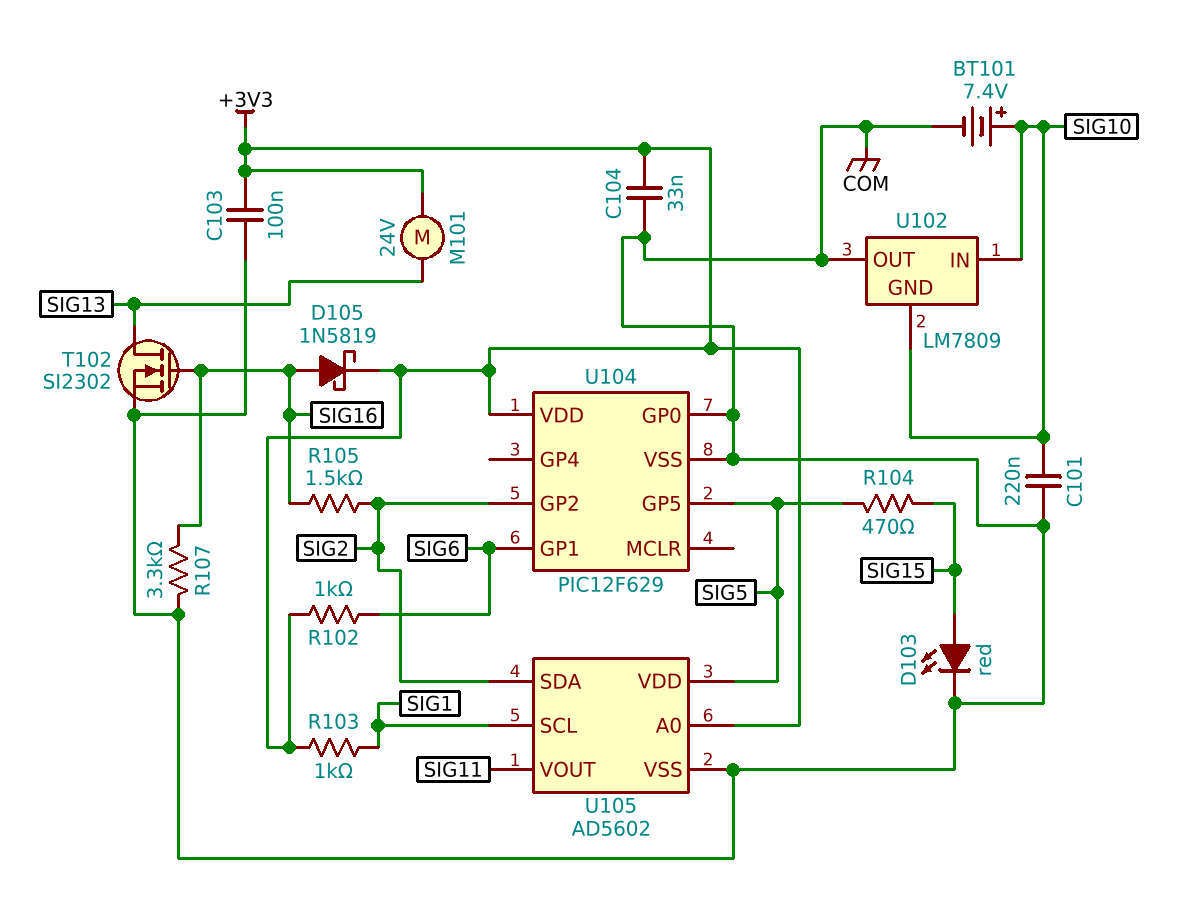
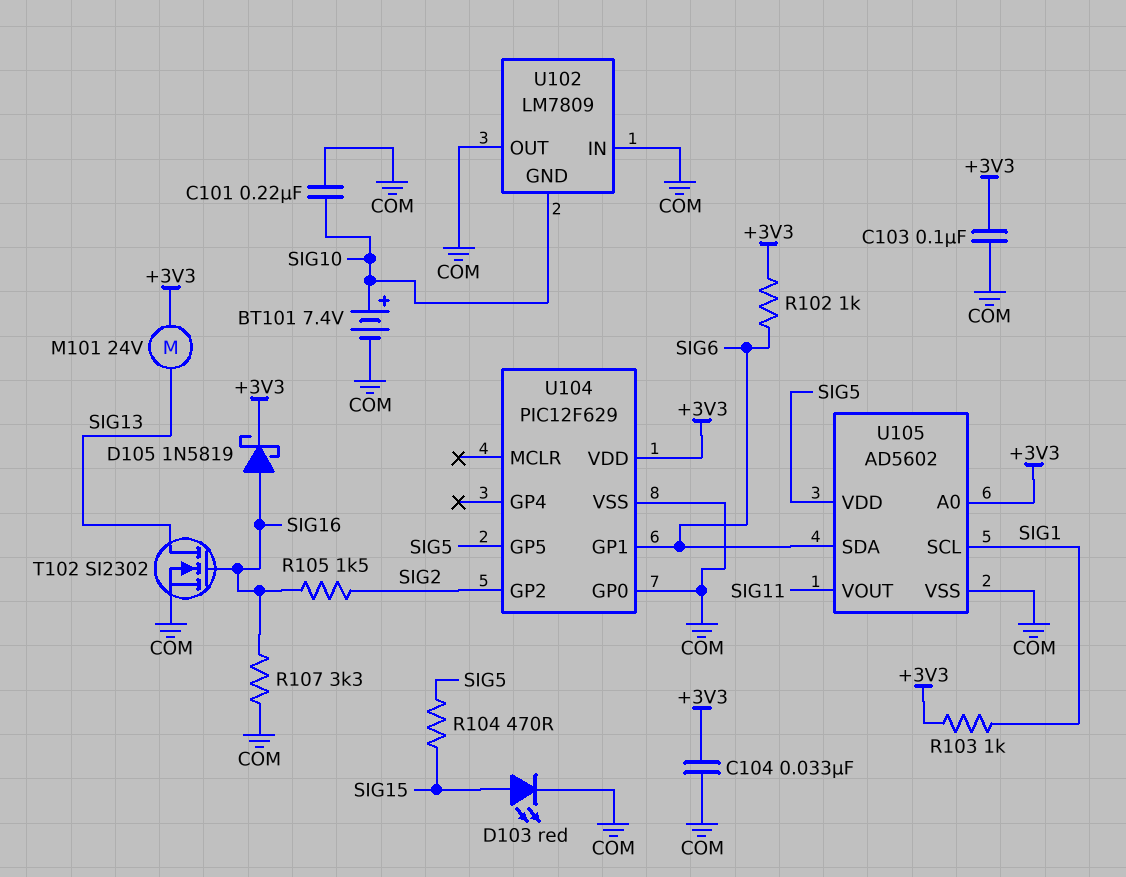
U102 pin IN: SIG10 -> COM
U105 pin SDA: SIG2 -> SIG6

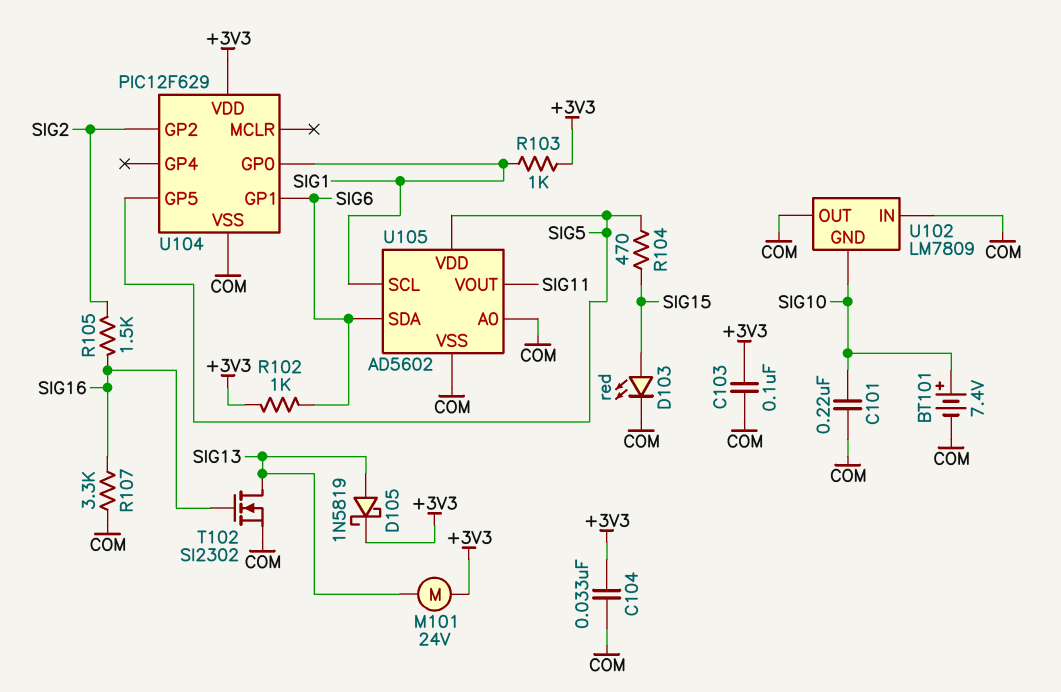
D105: schottky 1N5819 (A SIG16, K +3V3) -> schottky 1N5819 (A SIG13, K +3V3)
U104 pin GP0: COM -> SIG1
U105 pin A0: +3V3 -> COM

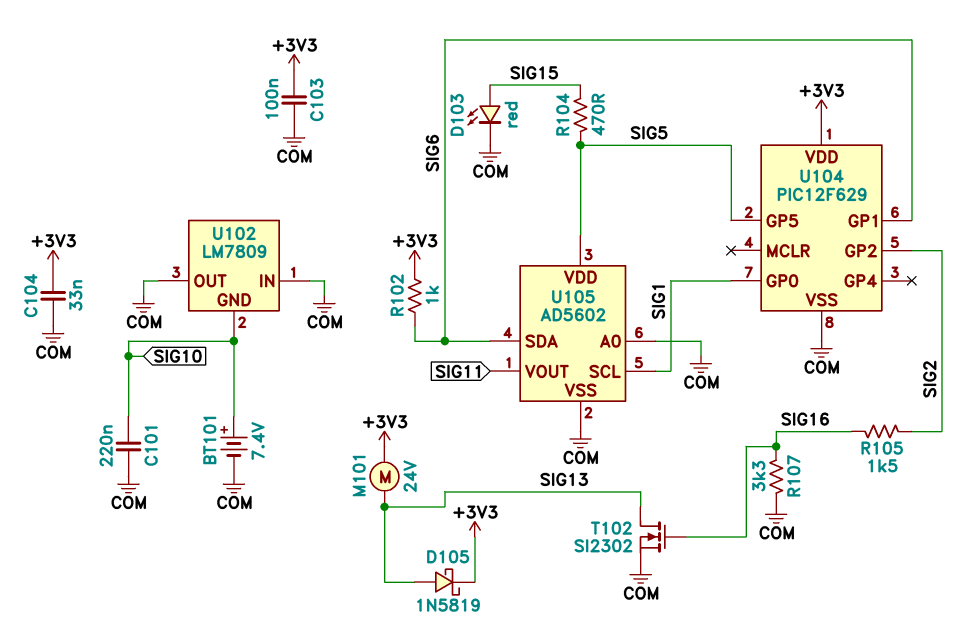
R103: 1k (+3V3, SIG1) -> none

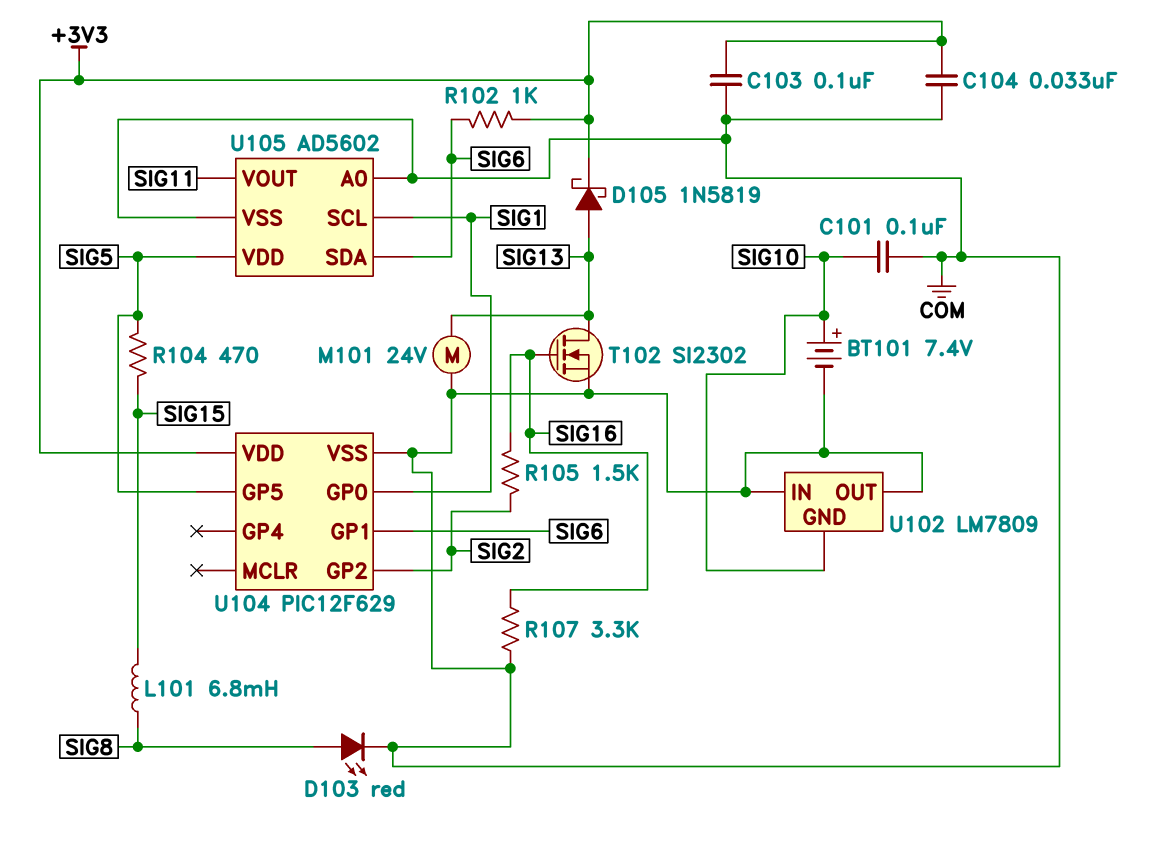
C101: 220nF (COM, SIG10) -> 100nF (COM, SIG10)
D103: LED red (A SIG15, K COM) -> LED red (A SIG8, K COM)
L101: none -> 6.8mH (SIG8, SIG15)
M101: motor 24V (+3V3, SIG13) -> motor 24V (COM, SIG13)

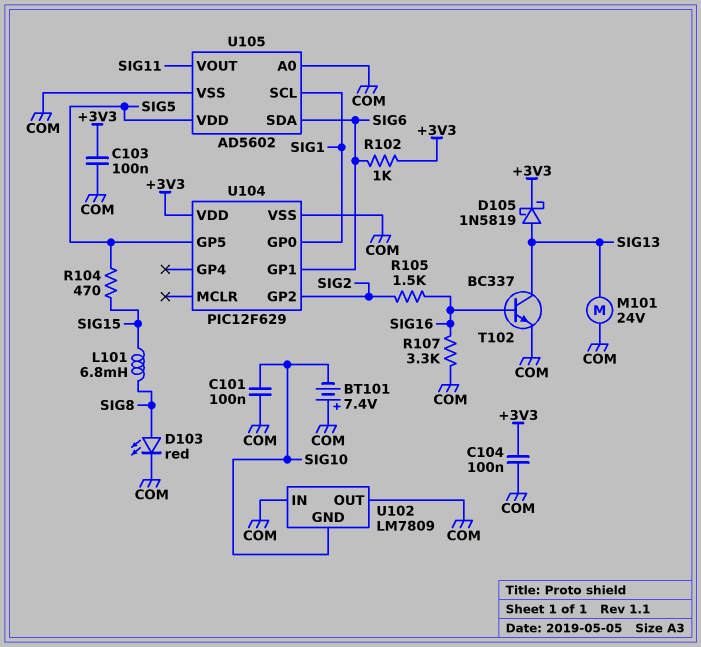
BT101: 7.4V (plus SIG10, minus COM) -> 7.4V (plus COM, minus SIG10)
C104: 33nF (+3V3, COM) -> 100nF (+3V3, COM)
T102: NMOS SI2302 (G SIG16, D SIG13, S COM) -> NPN BC337 (B SIG16, C SIG13, E COM)

